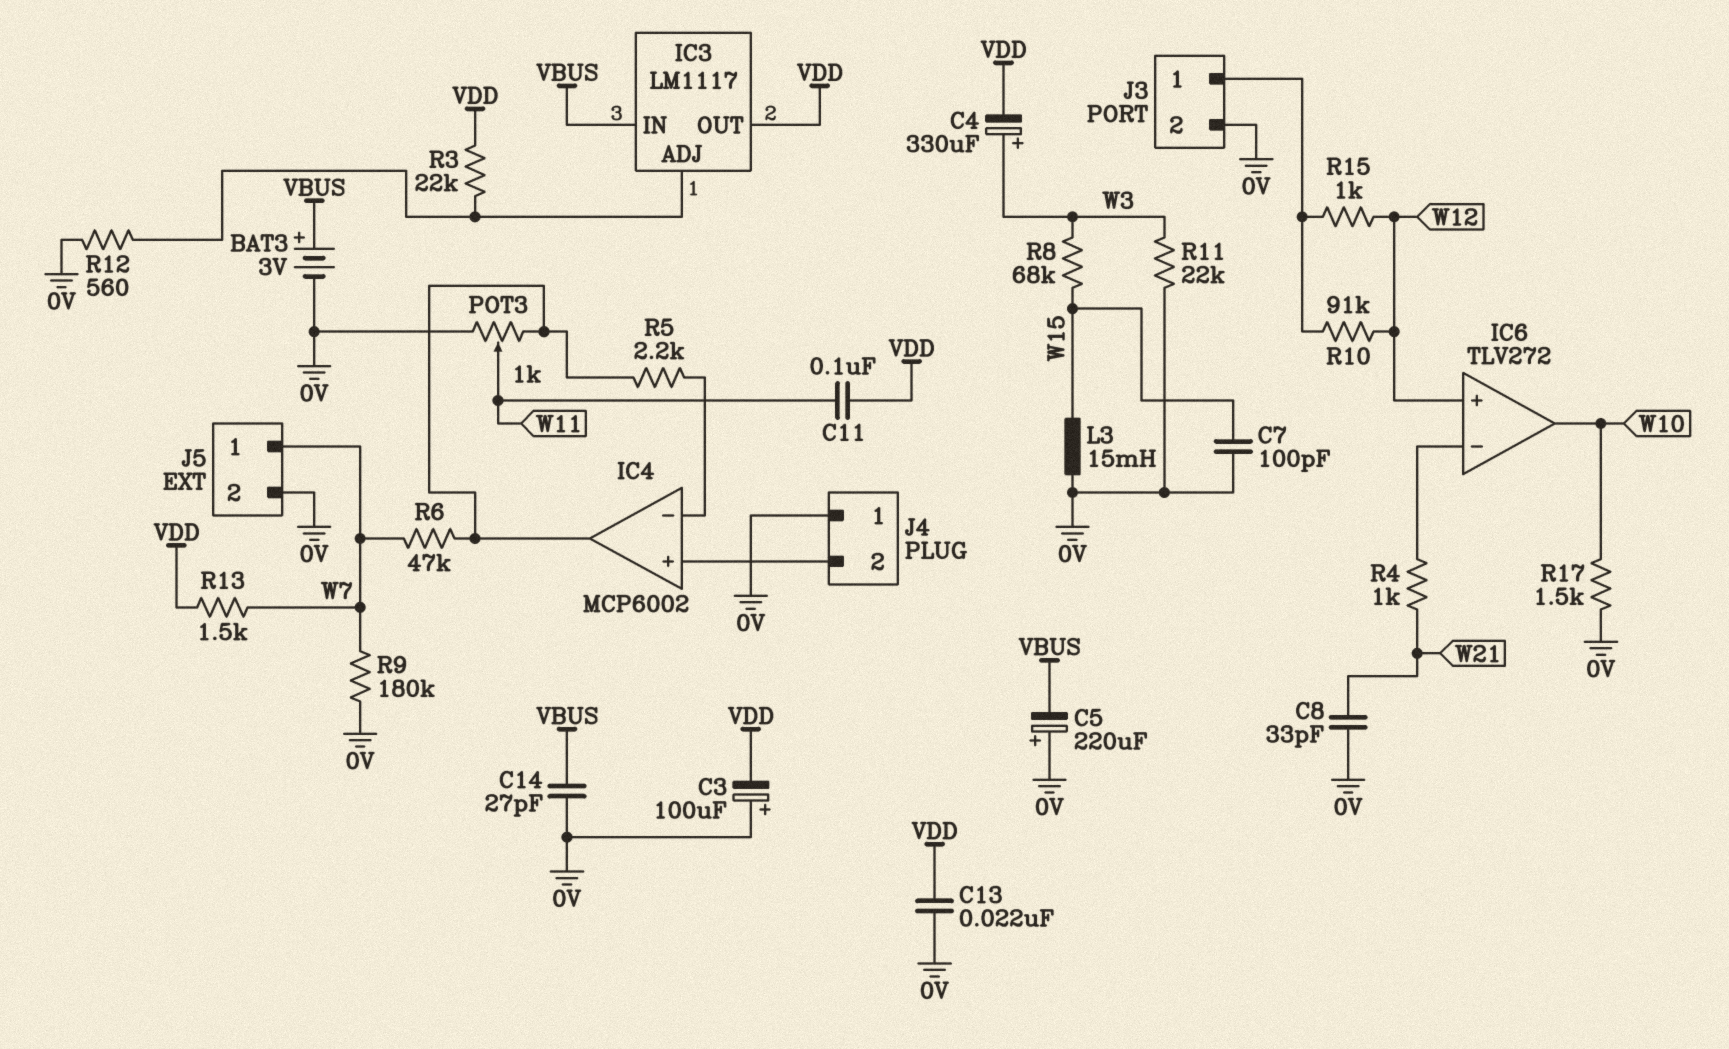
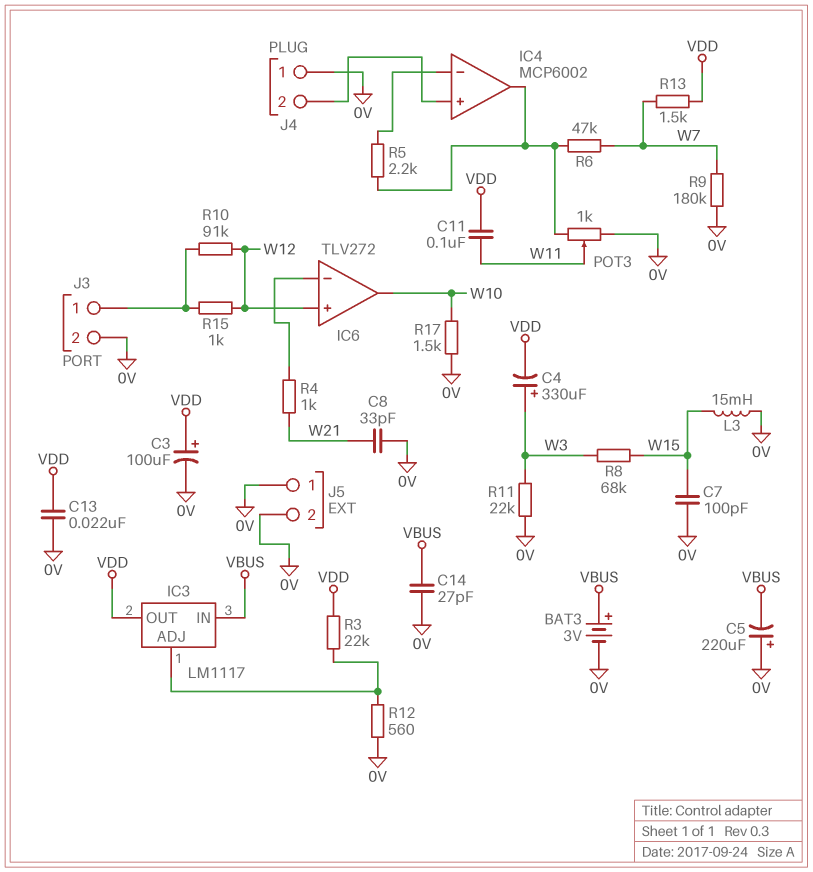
C3: 100uF (plus 0V, minus VDD) -> 100uF (plus VDD, minus 0V)
J5 pin 1: W7 -> 0V

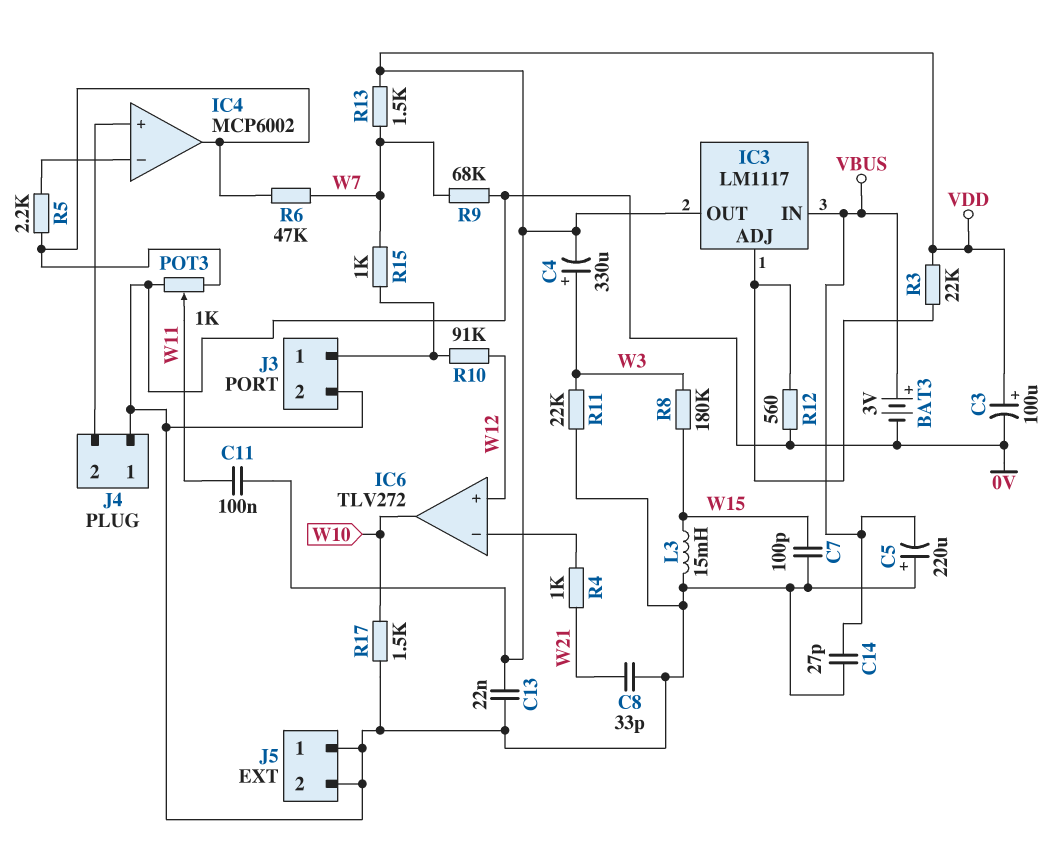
R8: 68k (W3, W15) -> 180k (W3, W15)
R9: 180k (0V, W7) -> 68k (0V, W7)
R15: 1k (J3/1, W12) -> 1k (J3/1, W7)

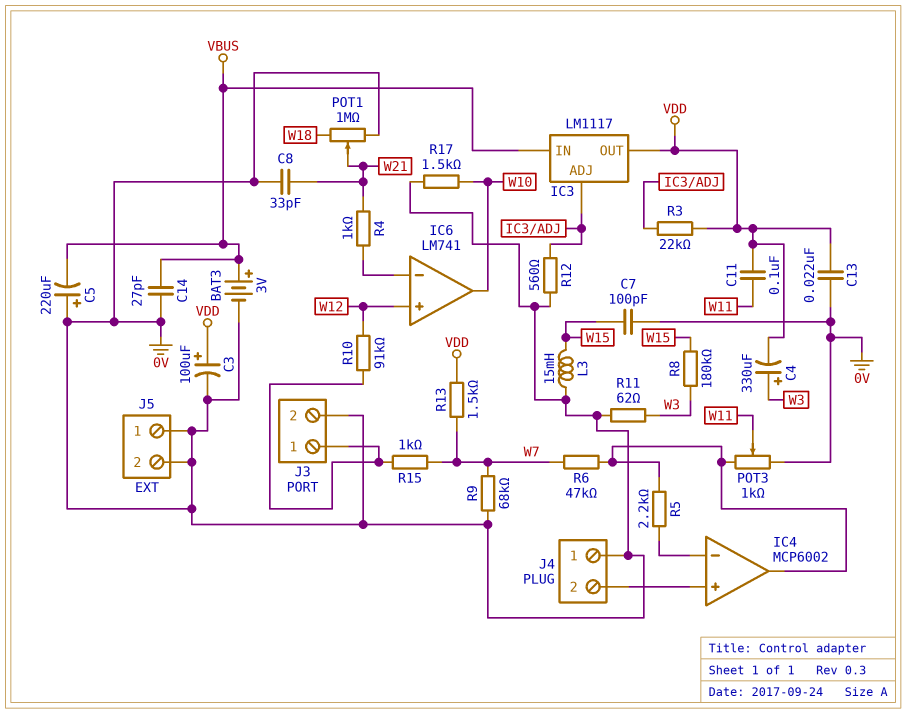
IC6: TLV272 -> LM741
POT1: none -> 1M (0V, W18, wiper W21)
R11: 22k (0V, W3) -> 62 (0V, W3)

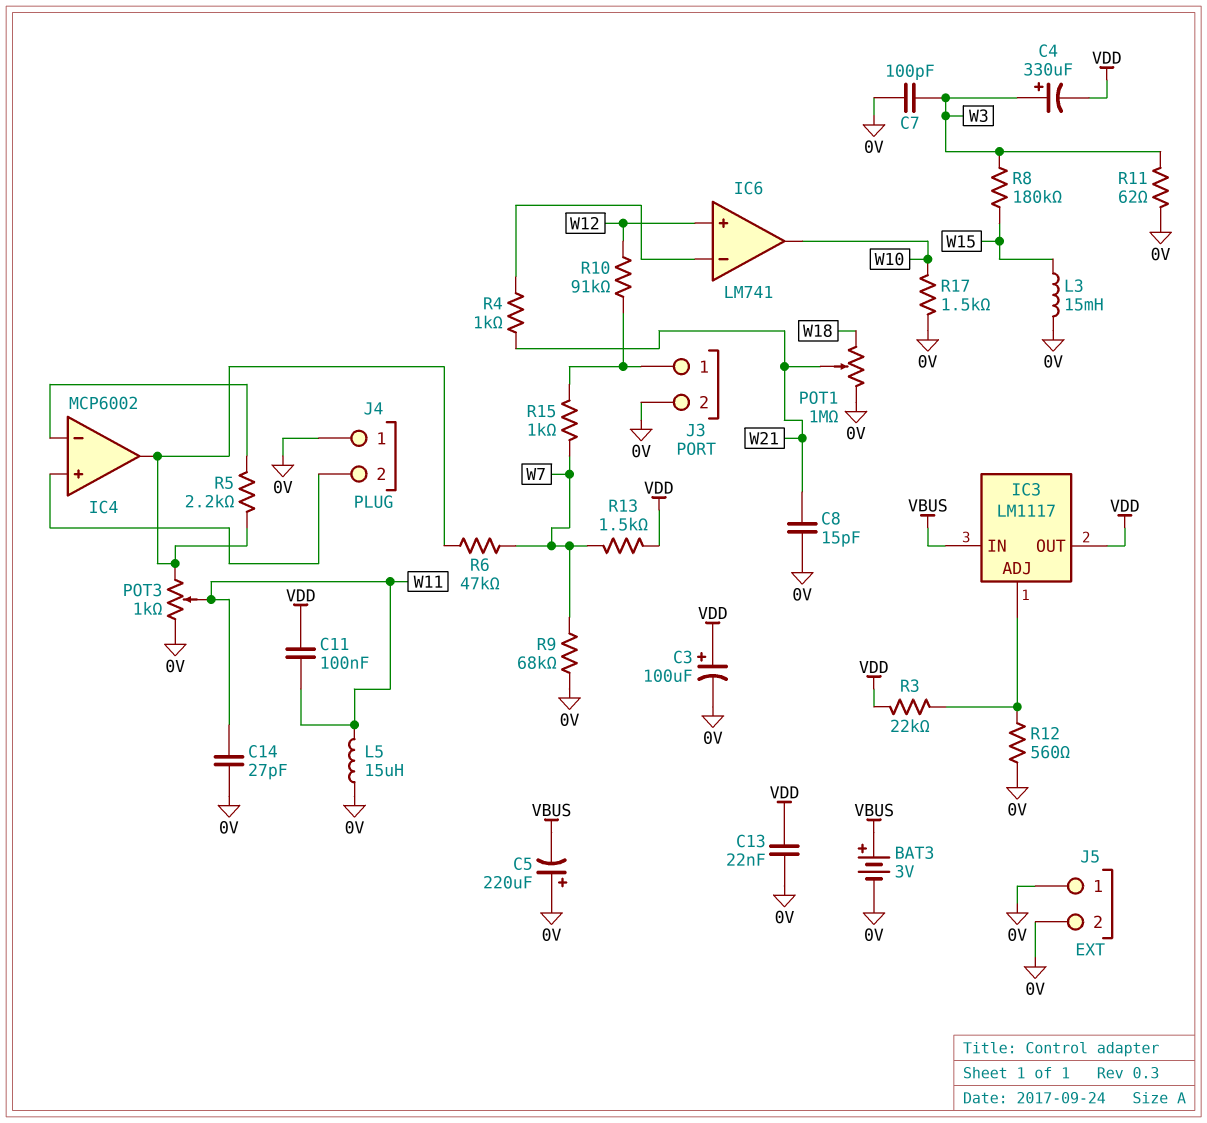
C7: 100pF (0V, W15) -> 100pF (0V, W3)
C8: 33pF (0V, W21) -> 15pF (0V, W21)
C14: 27pF (0V, VBUS) -> 27pF (0V, W11)
L5: none -> 15uH (0V, W11)

